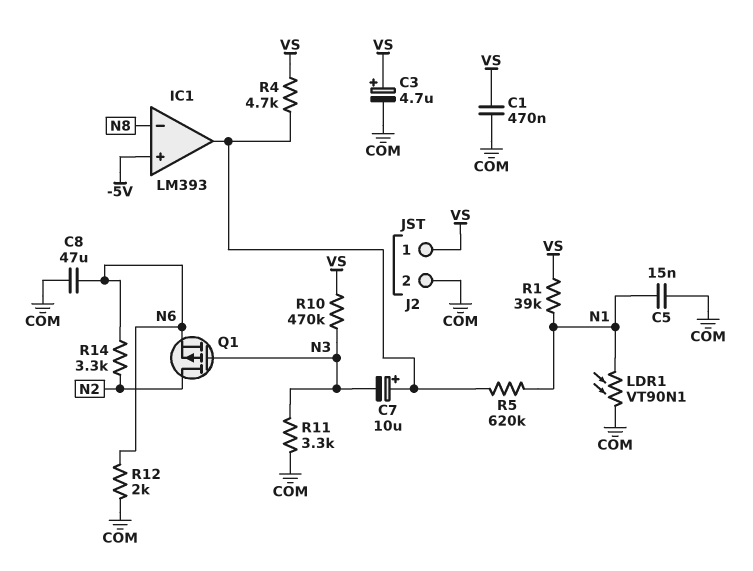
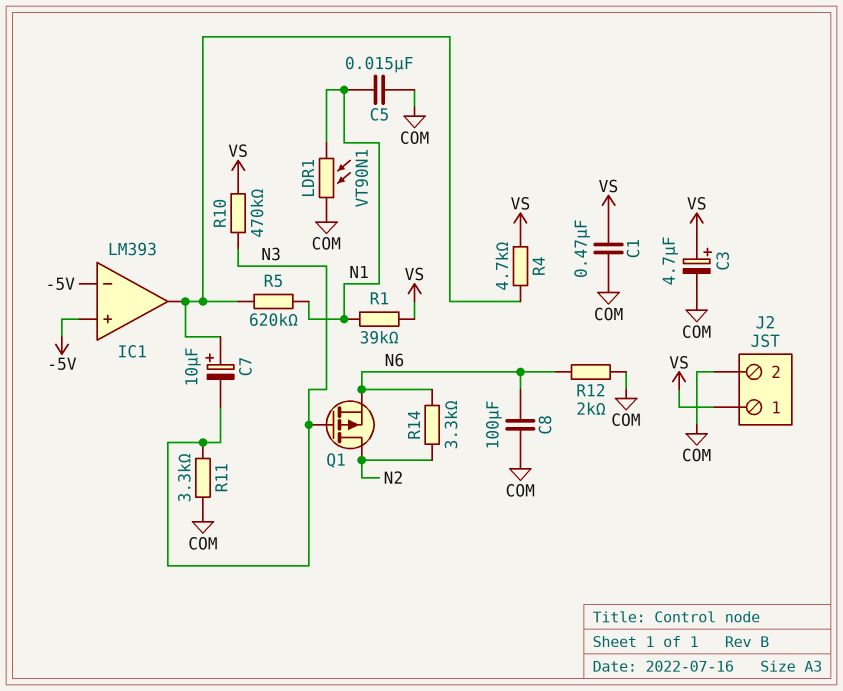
C8: 47uF (COM, N6) -> 100uF (COM, N6)
IC1 pin in-: N8 -> -5V

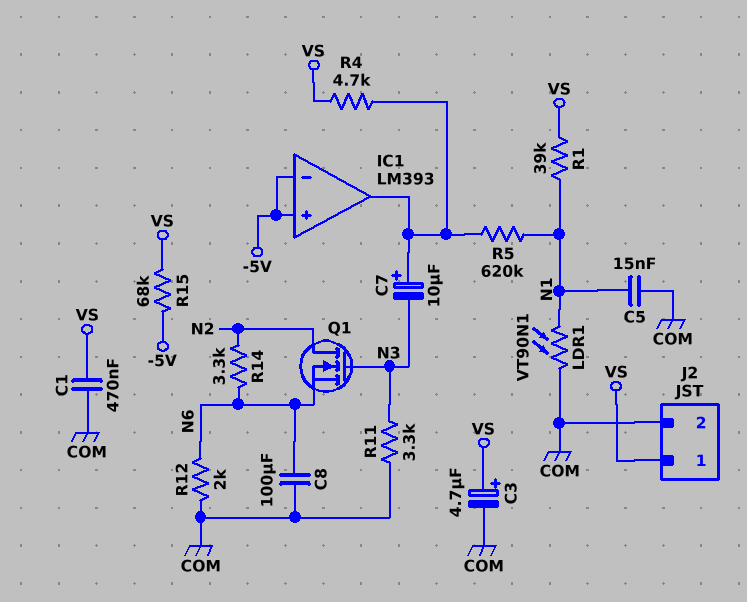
Q1: PMOS (G N3, D N2, S N6) -> NMOS (G N3, D N2, S N6)
R10: 470k (N3, VS) -> none
R15: none -> 68k (-5V, VS)

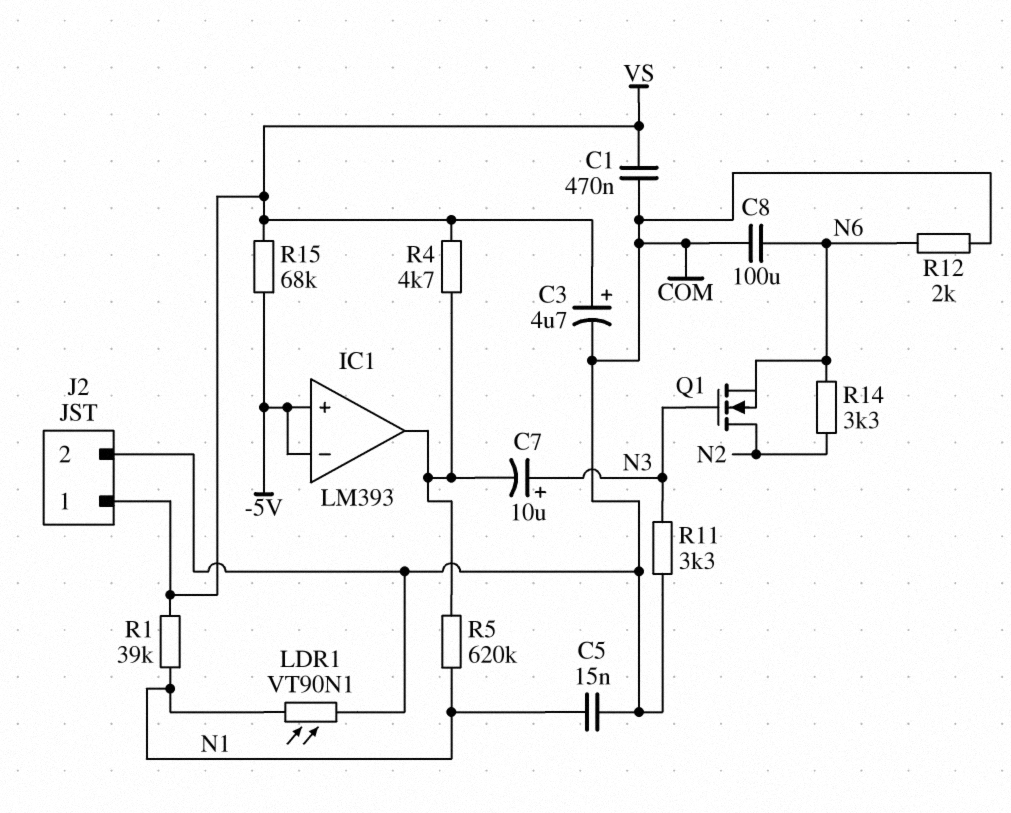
C7: 10uF (plus IC1/out, minus N3) -> 10uF (plus N3, minus IC1/out)

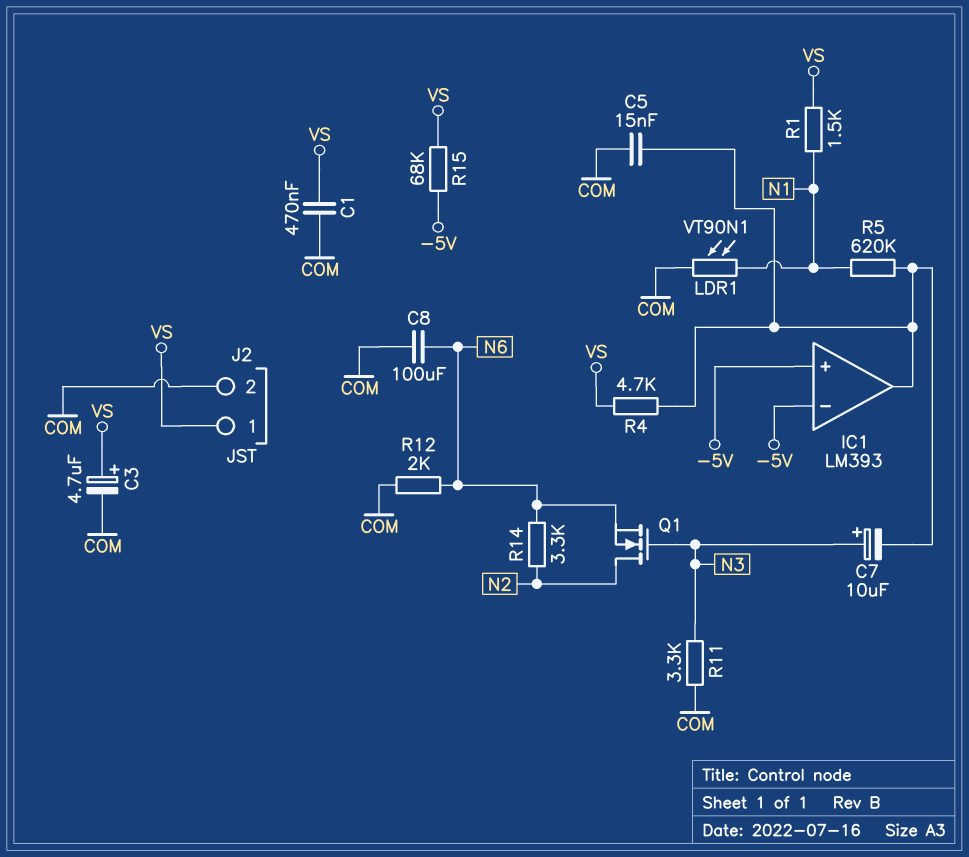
C5: 15nF (COM, N1) -> 15nF (COM, IC1/out)
R1: 39k (N1, VS) -> 1.5k (N1, VS)

